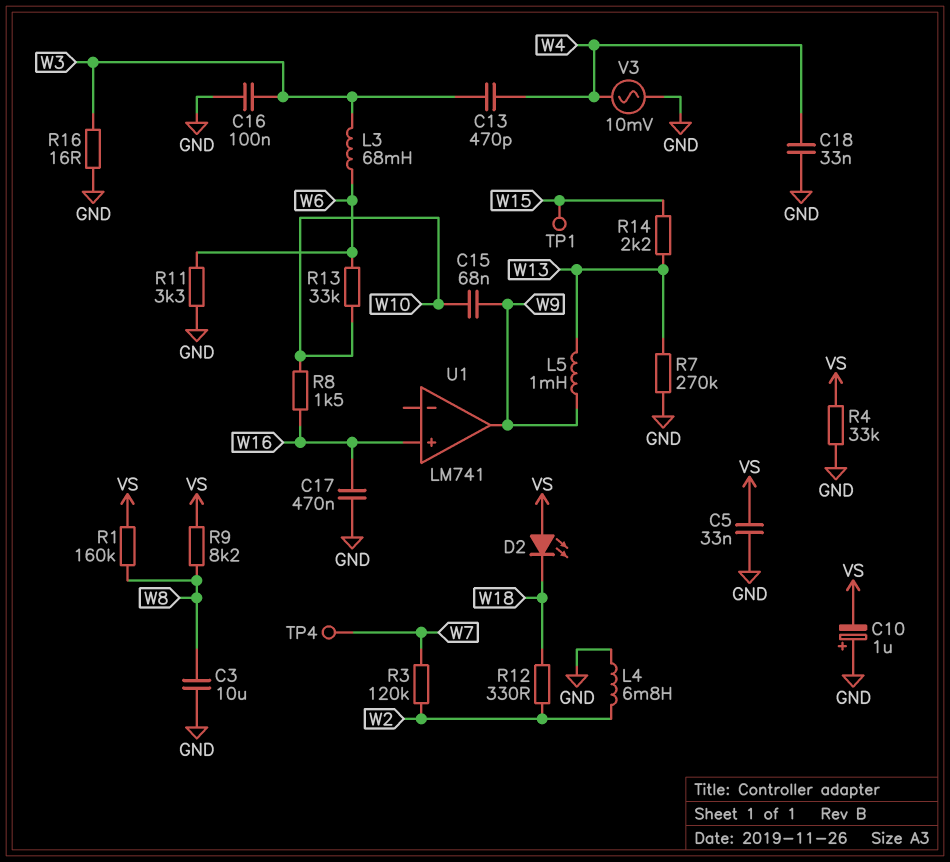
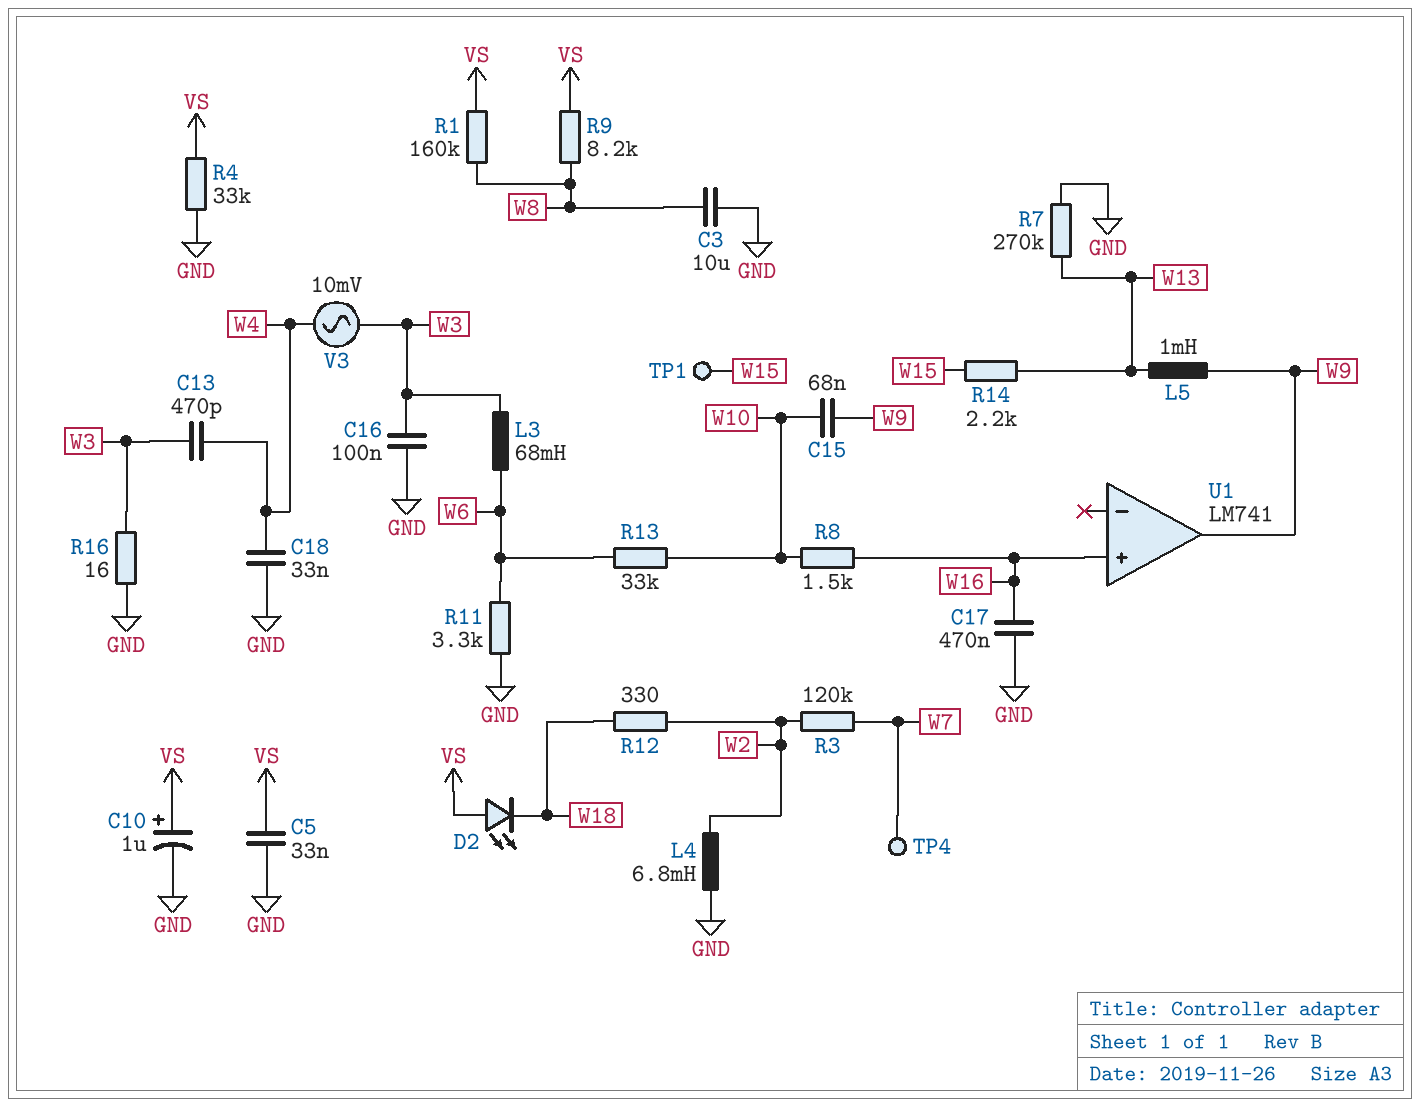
C10: 1uF (plus GND, minus VS) -> 1uF (plus VS, minus GND)
V3: AC 10mV (GND, W4) -> AC 10mV (W3, W4)

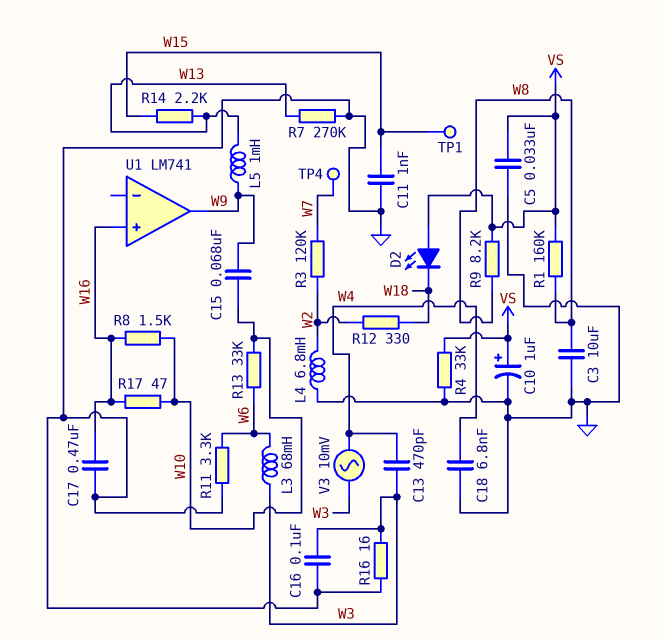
C11: none -> 1nF (GND, W15)
C18: 33nF (GND, W4) -> 6.8nF (GND, W4)
R17: none -> 47 (W10, W16)

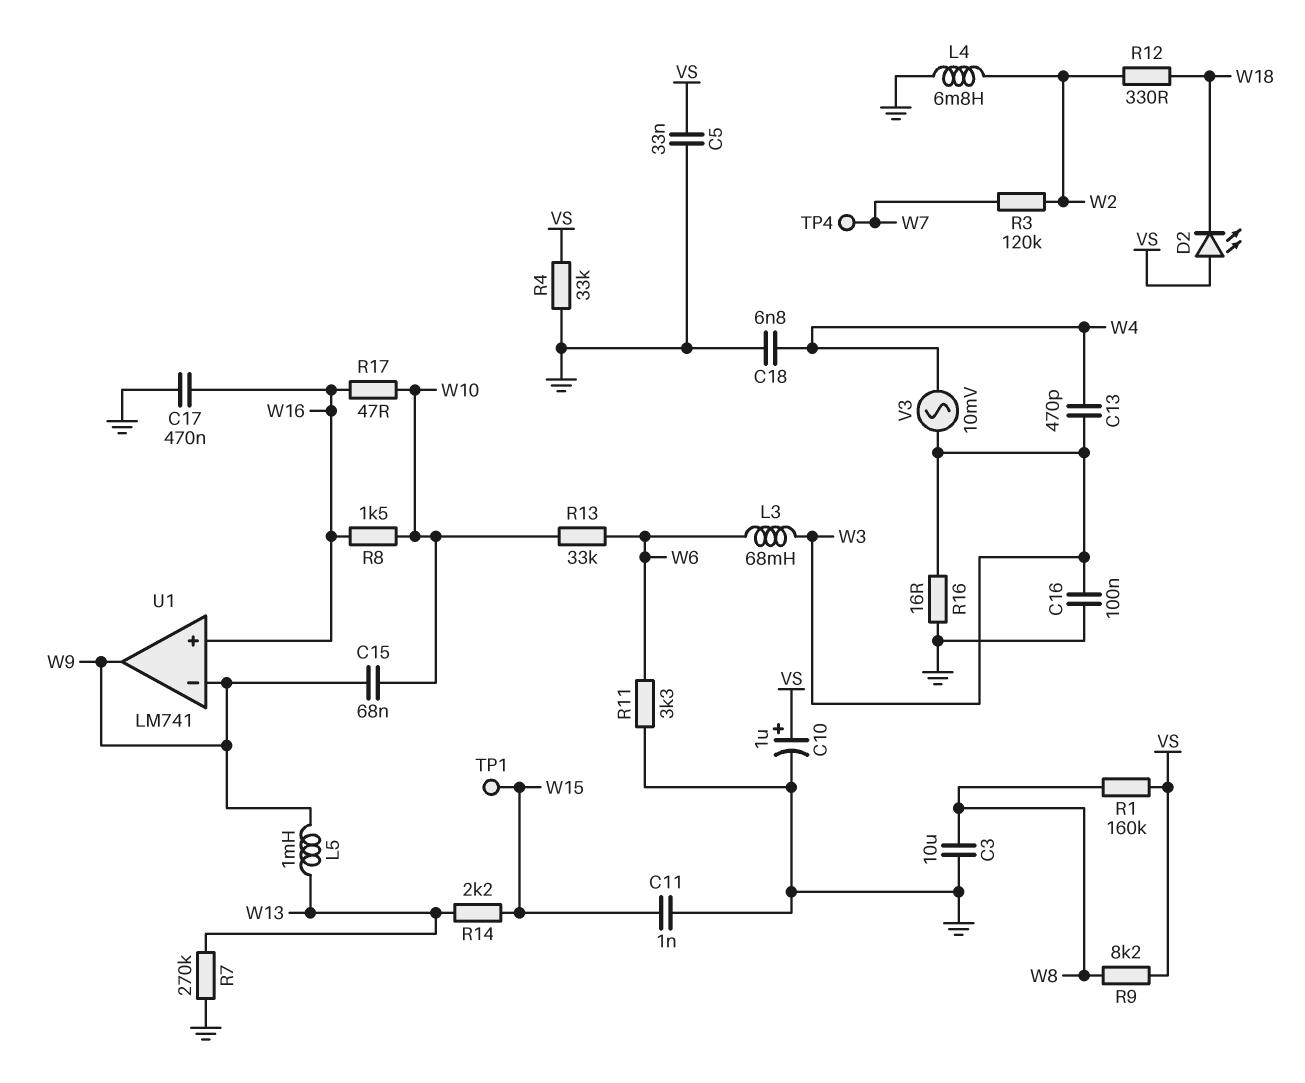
U1 pin in-: none -> W9

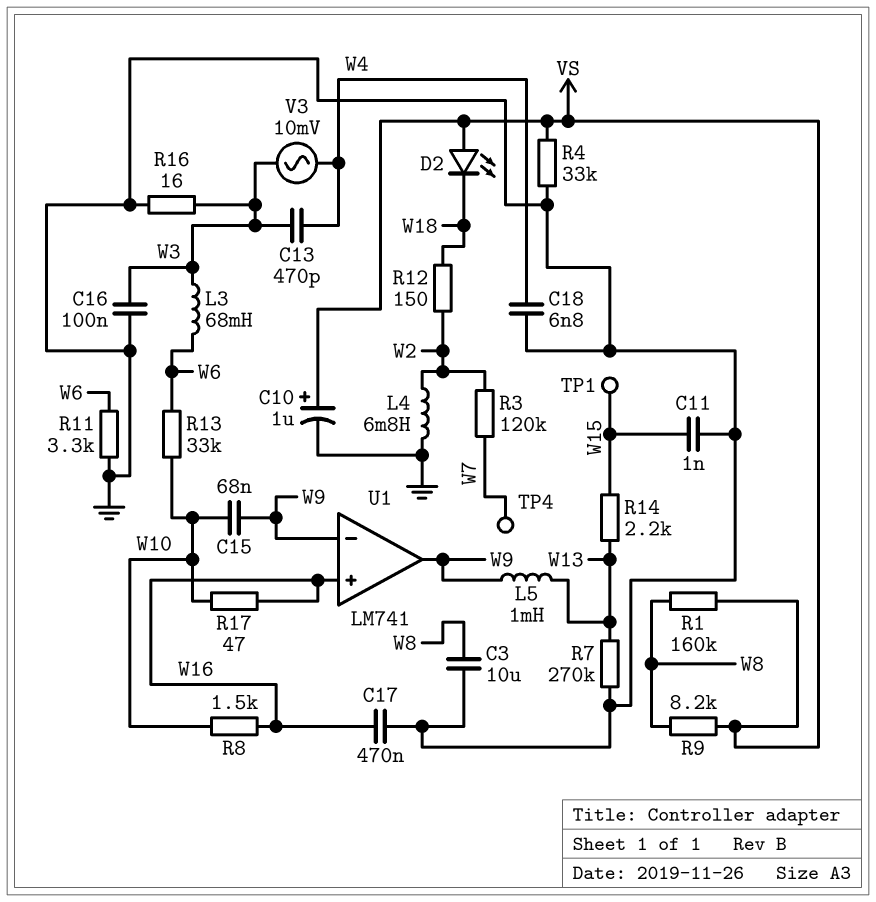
C5: 33nF (GND, VS) -> none
R12: 330 (W2, W18) -> 150 (W2, W18)

